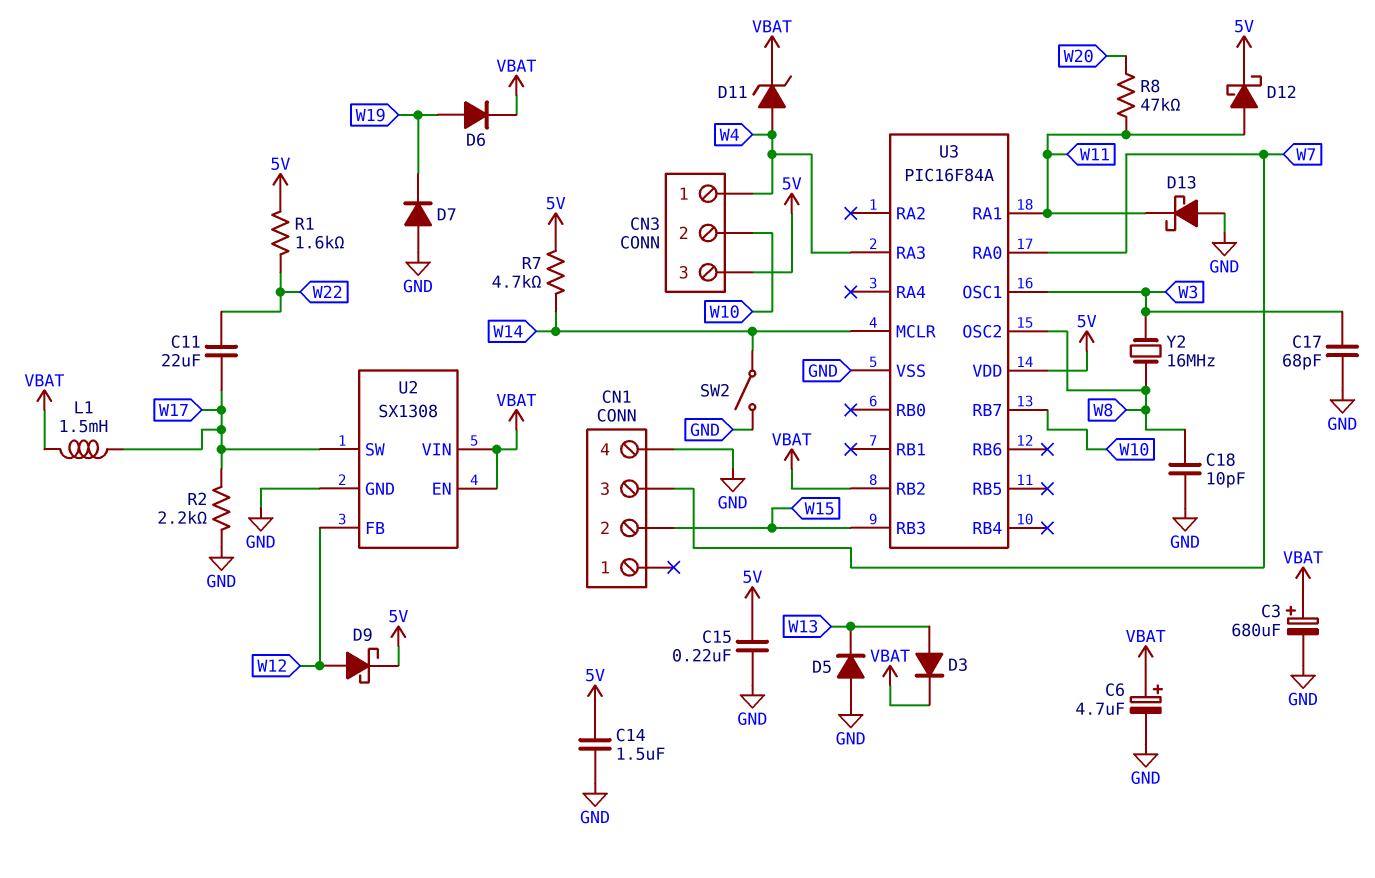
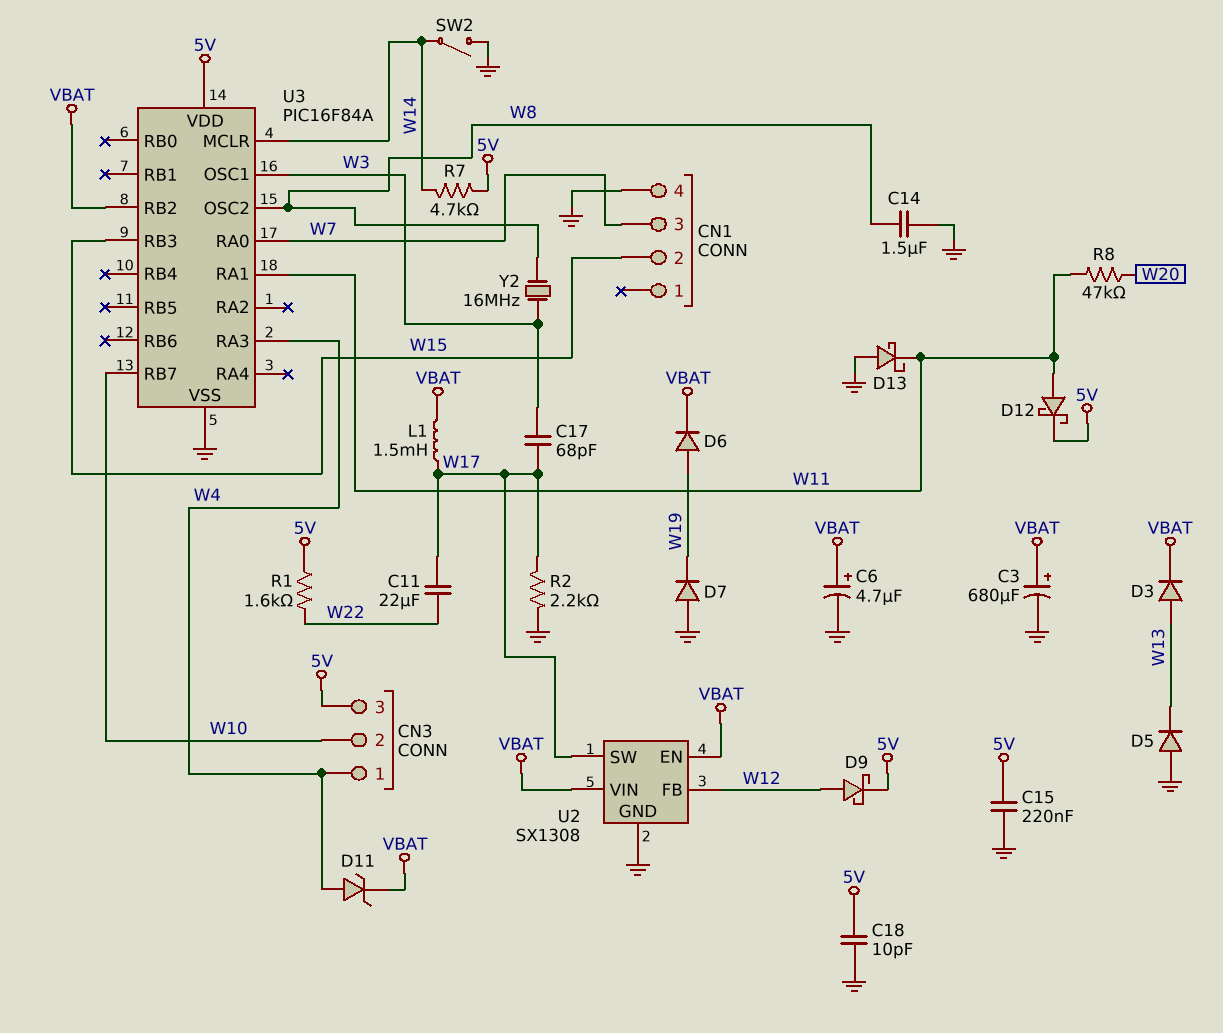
C14: 1.5uF (5V, GND) -> 1.5uF (GND, W8)
C17: 68pF (GND, W3) -> 68pF (W3, W17)
C18: 10pF (GND, W8) -> 10pF (5V, GND)

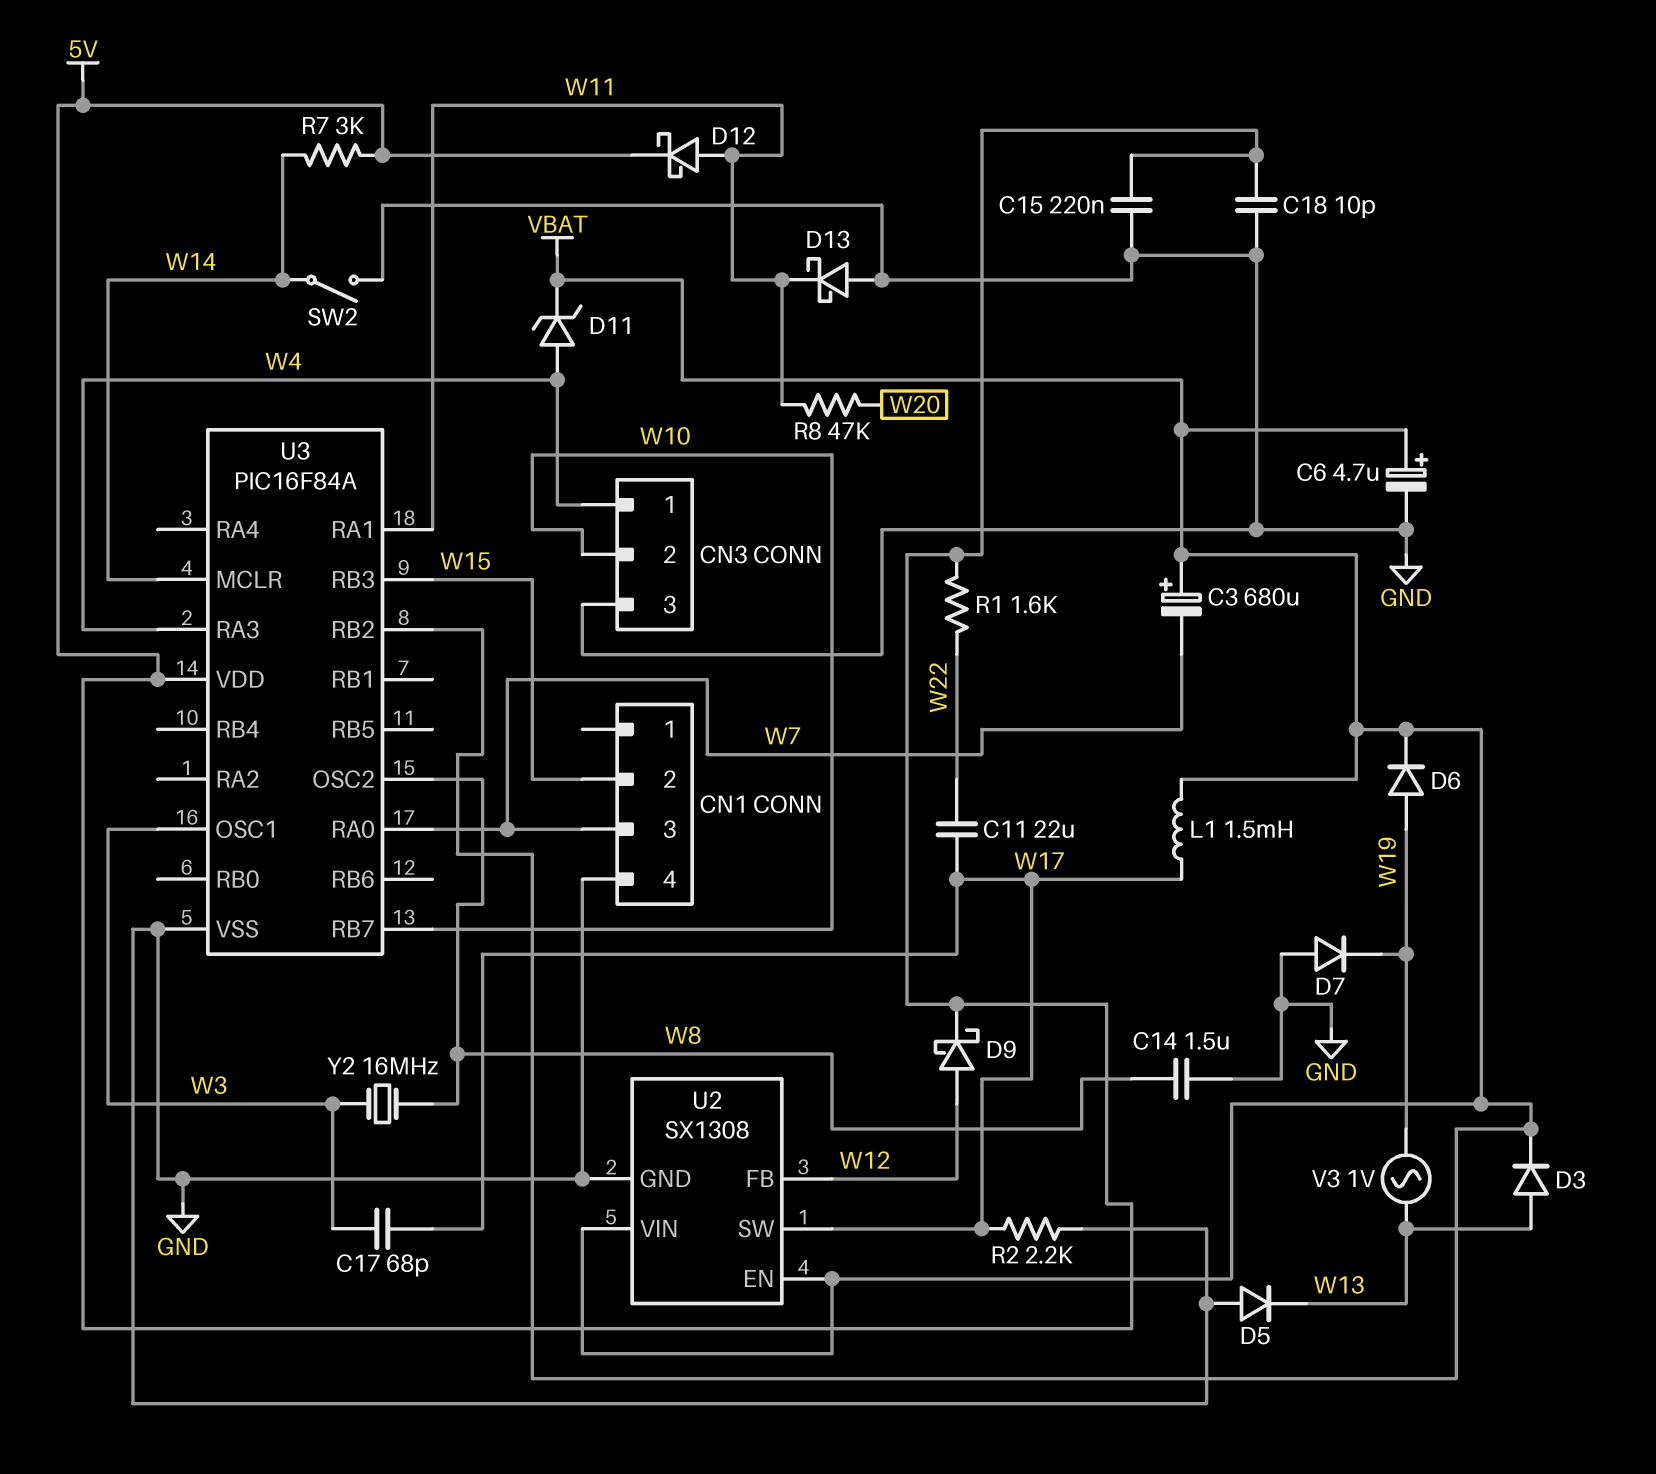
C3: 680uF (plus VBAT, minus GND) -> 680uF (plus VBAT, minus W7)
CN3 pin 3: 5V -> GND
R7: 4.7k (5V, W14) -> 3k (5V, W14)
V3: none -> AC 1V (W13, W19)

